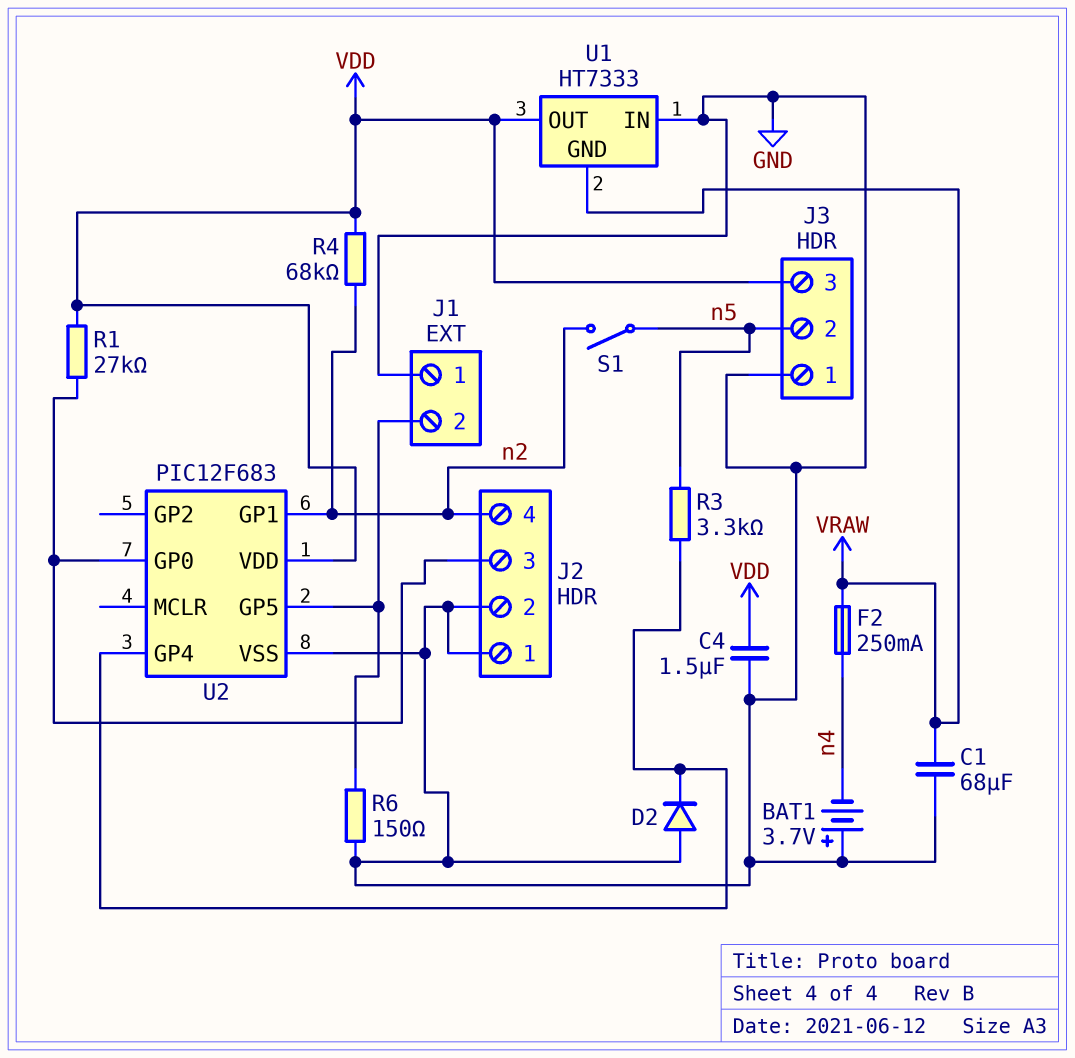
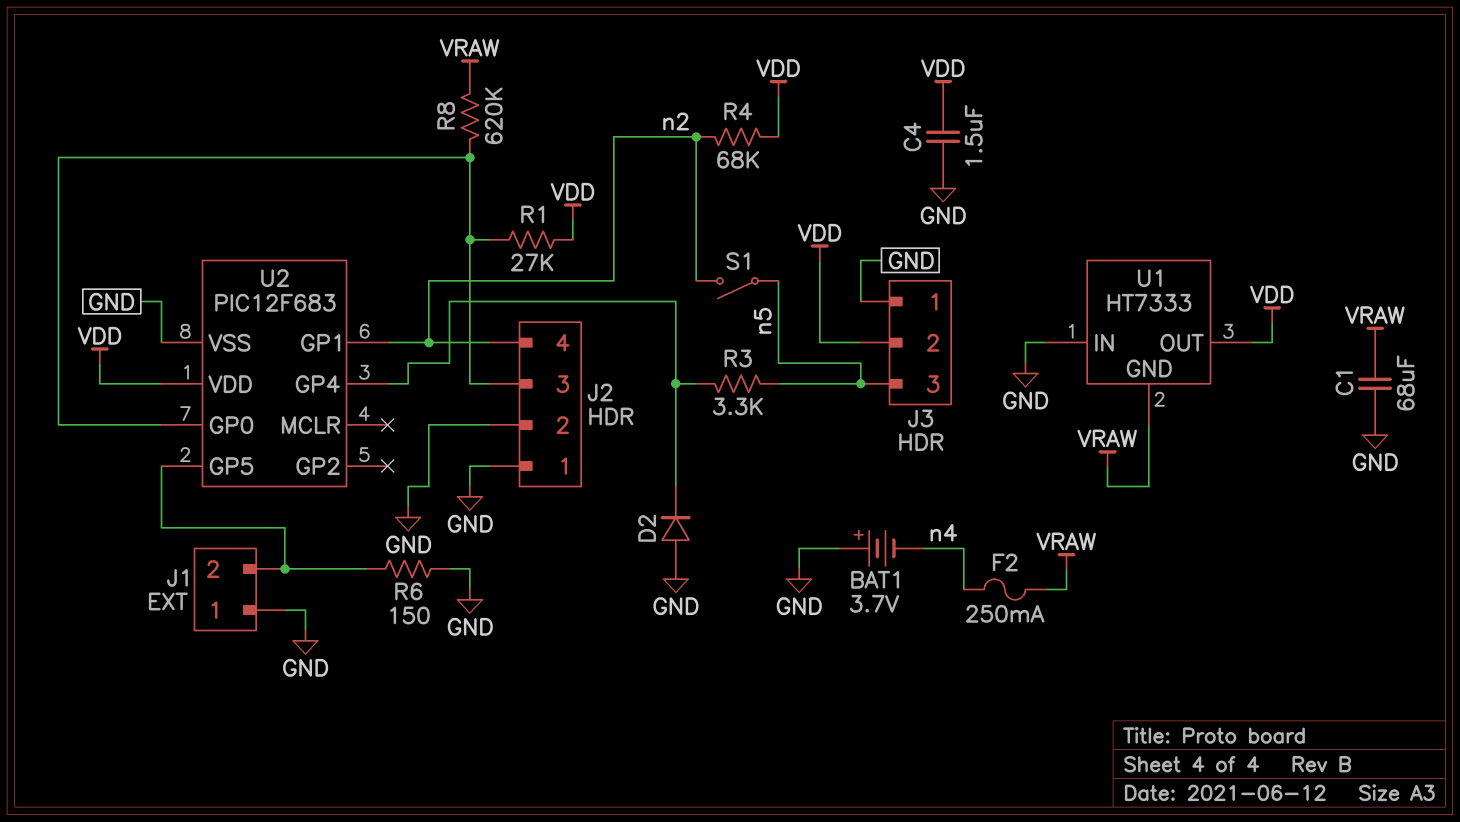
J3 pin 2: n5 -> VDD
J3 pin 3: VDD -> n5
R8: none -> 620k (J2/3, VRAW)

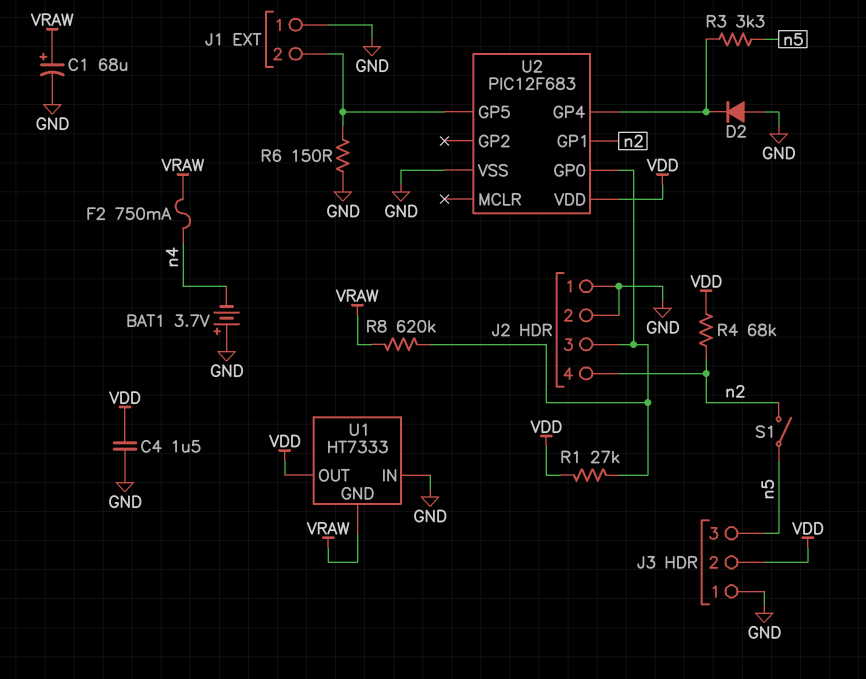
C1: 68uF (GND, VRAW) -> 68uF (plus VRAW, minus GND)
F2: 250mA (VRAW, n4) -> 750mA (VRAW, n4)

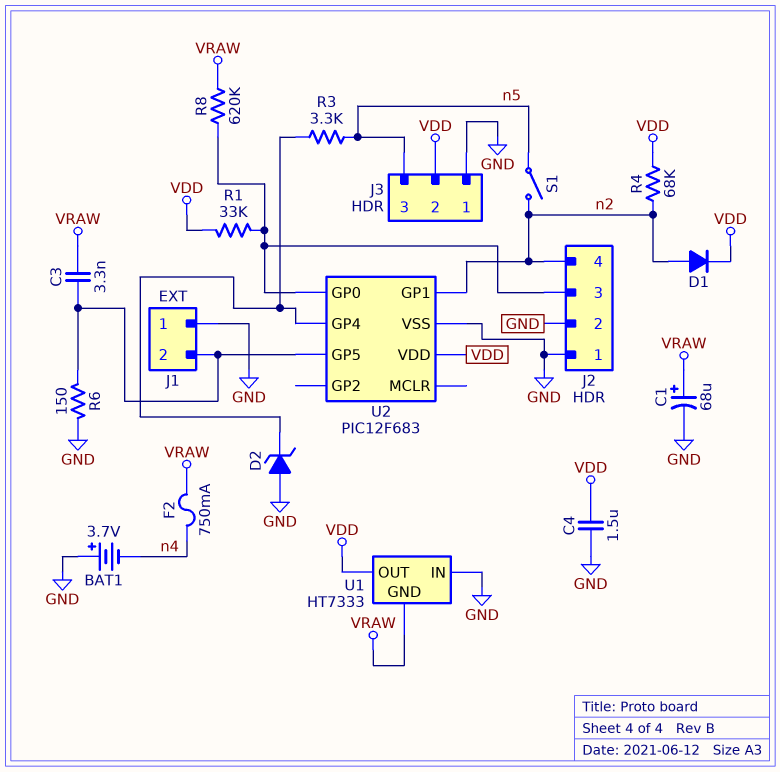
C3: none -> 3.3nF (J1/2, VRAW)
D1: none -> diode (A n2, K VDD)
D2: diode (A GND, K U2/GP4) -> zener (A GND, K U2/GP4)
R1: 27k (J2/3, VDD) -> 33k (J2/3, VDD)

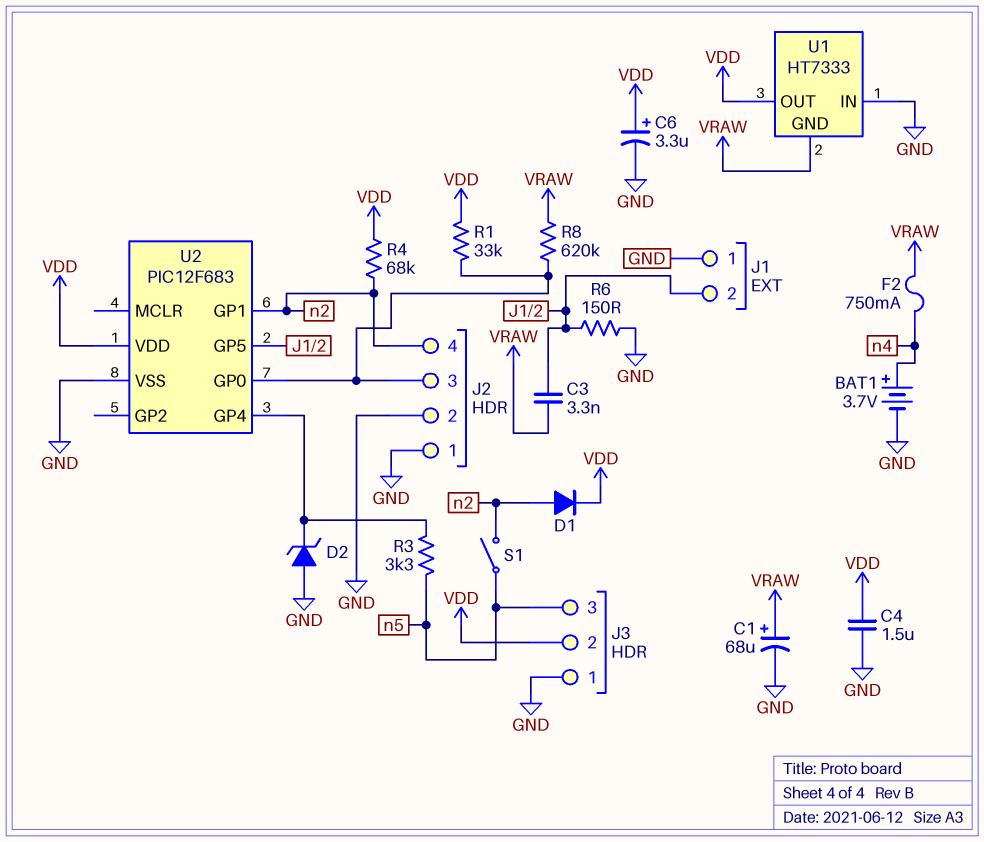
BAT1: 3.7V (plus GND, minus n4) -> 3.7V (plus n4, minus GND)
C6: none -> 3.3uF (plus VDD, minus GND)

